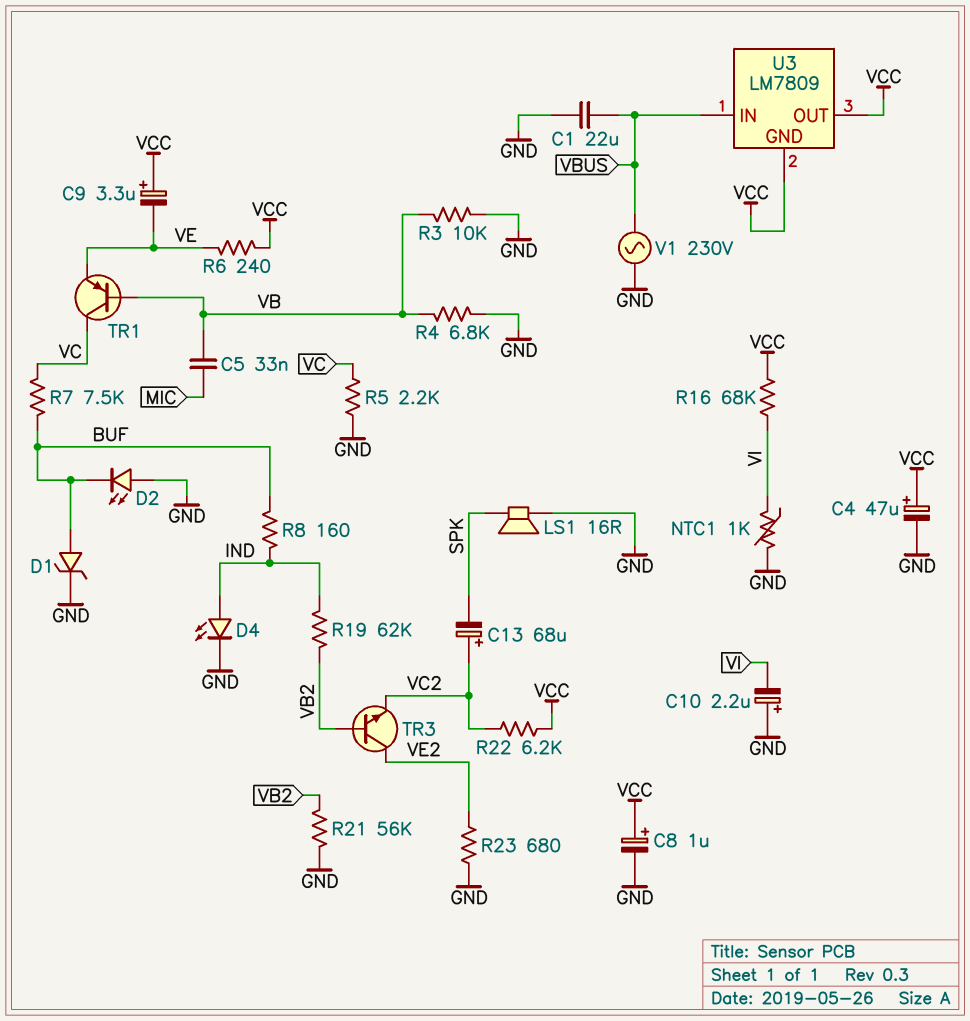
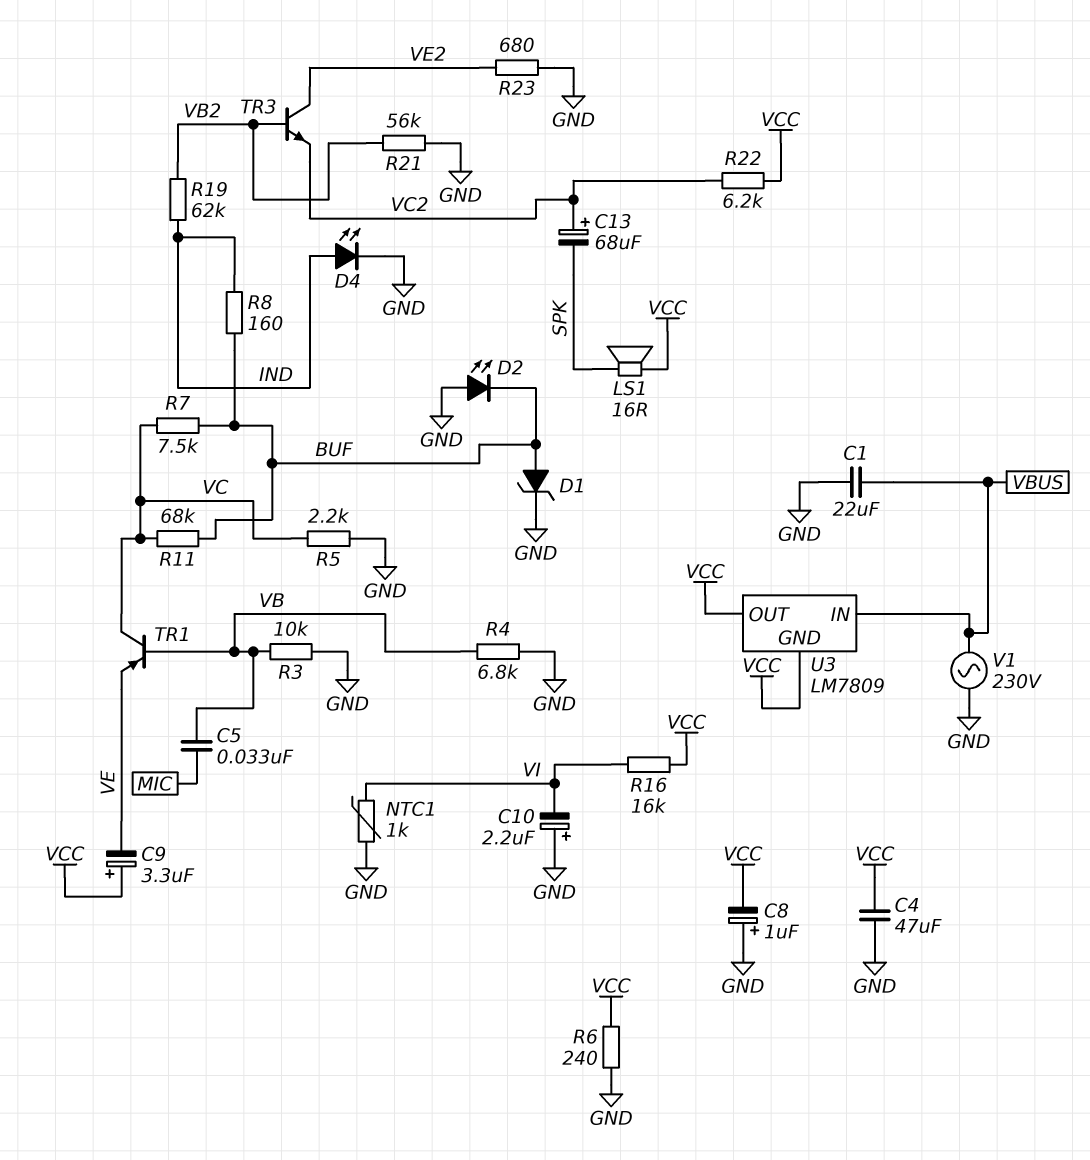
C4: 47uF (plus VCC, minus GND) -> 47uF (GND, VCC)
C8: 1uF (plus VCC, minus GND) -> 1uF (plus GND, minus VCC)
LS1: speaker 16R (GND, SPK) -> speaker 16R (SPK, VCC)
R6: 240 (VCC, VE) -> 240 (GND, VCC)
R11: none -> 68k (BUF, VC)
R16: 68k (VCC, VI) -> 16k (VCC, VI)

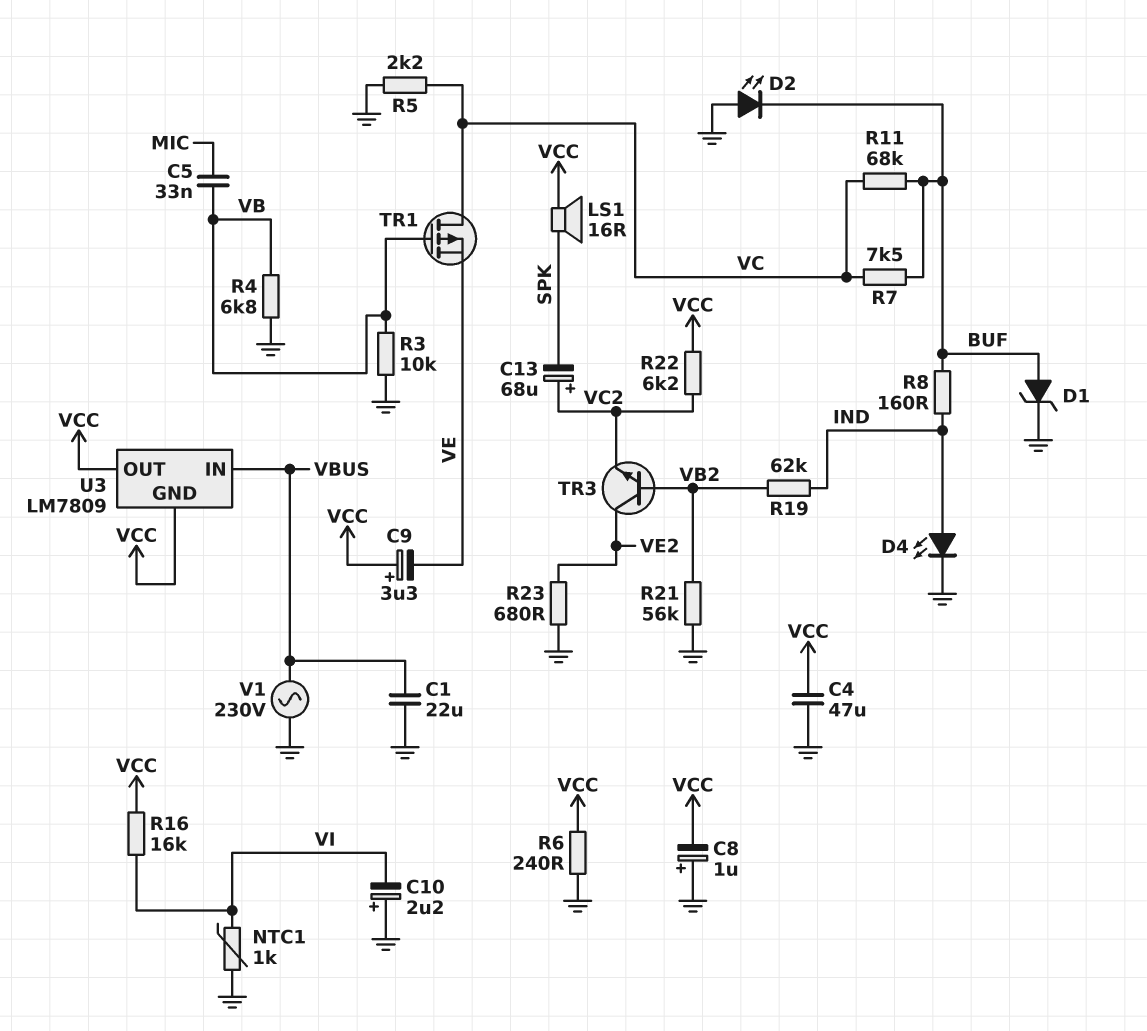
TR1: PNP (B VB, C VC, E VE) -> PMOS (G VB, D VC, S VE)

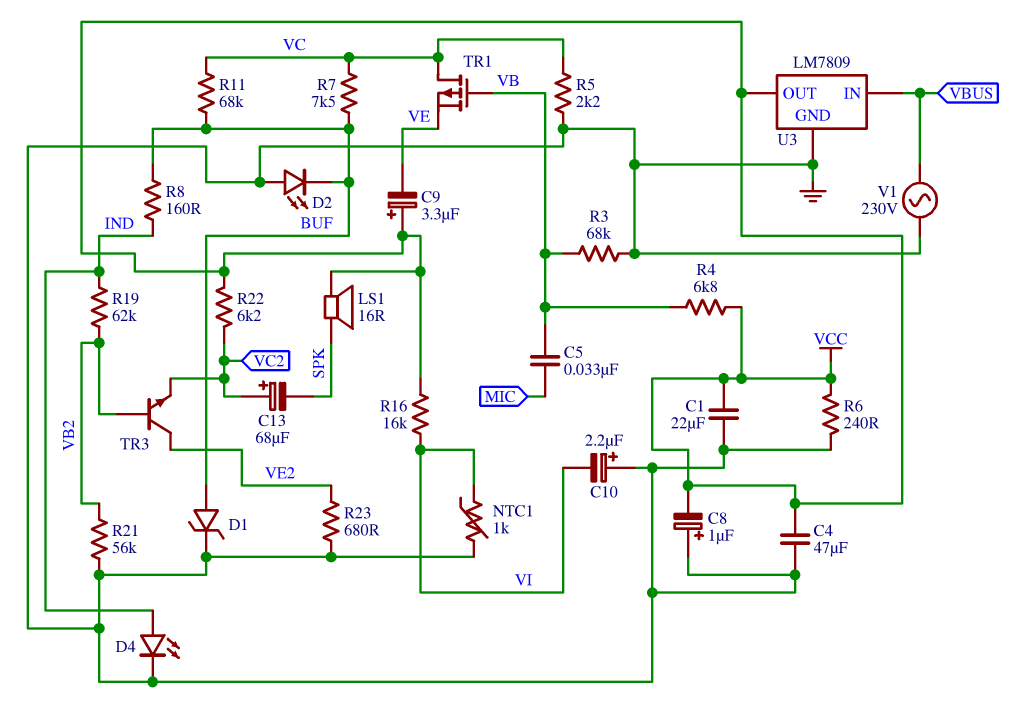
C1: 22uF (GND, VBUS) -> 22uF (GND, VCC)
R3: 10k (GND, VB) -> 68k (GND, VB)
R4: 6.8k (GND, VB) -> 6.8k (VB, VCC)
U3 pin GND: VCC -> GND

